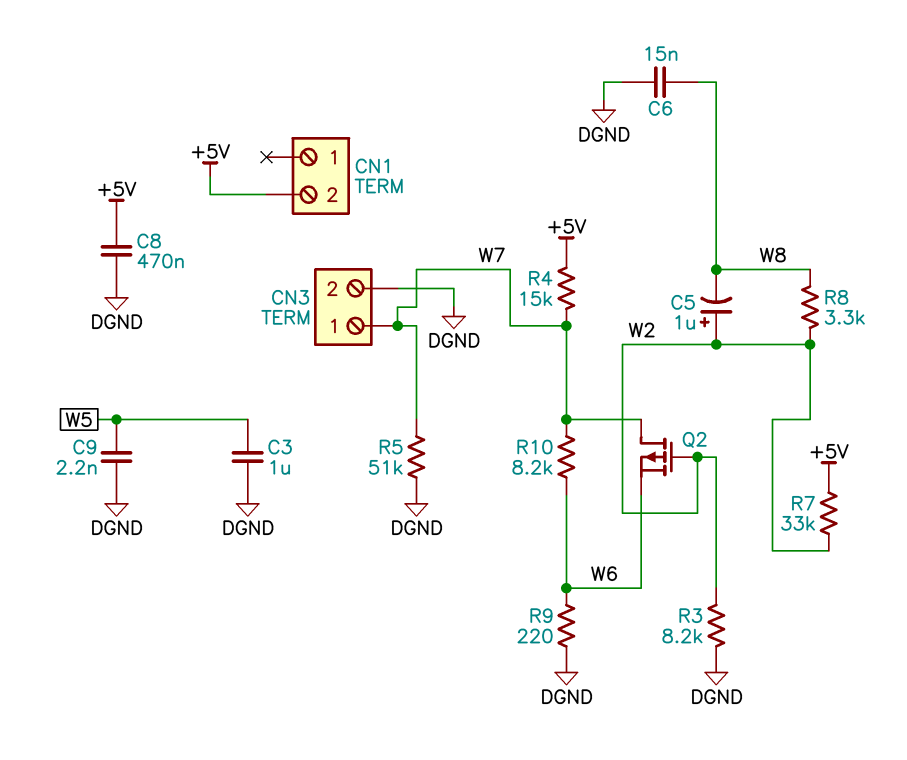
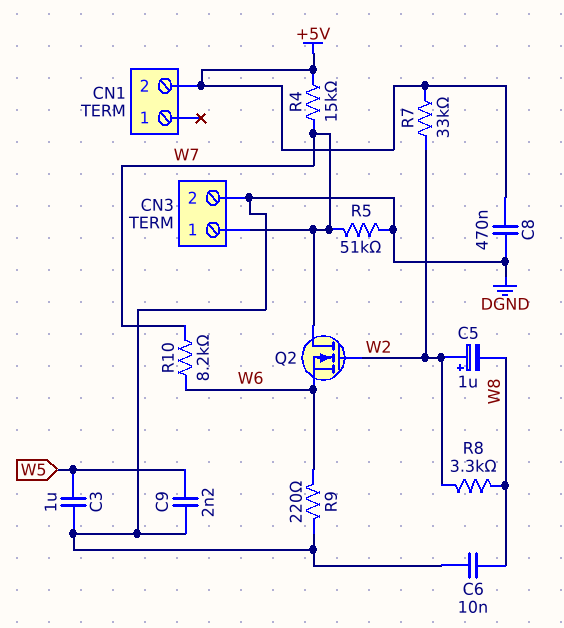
C6: 15nF (DGND, W8) -> 10nF (DGND, W8)
Q2: PMOS (G W2, D W7, S W6) -> NMOS (G W2, D W7, S W6)
R3: 8.2k (DGND, W2) -> none

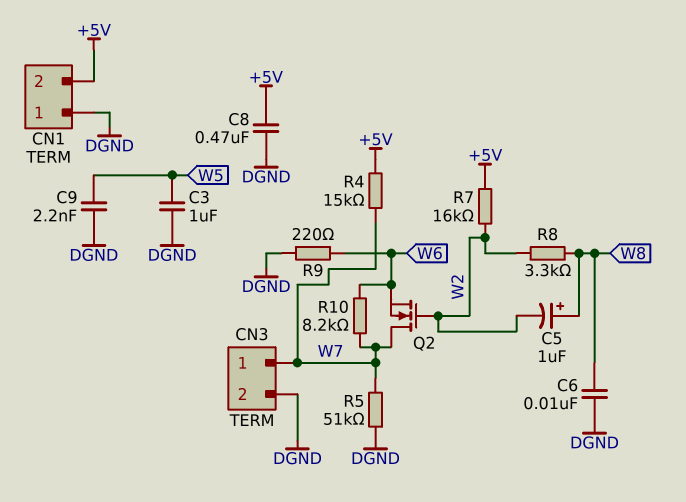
C5: 1uF (plus W2, minus W8) -> 1uF (plus W8, minus W2)
CN1 pin 1: none -> DGND
R7: 33k (+5V, W2) -> 16k (+5V, W2)

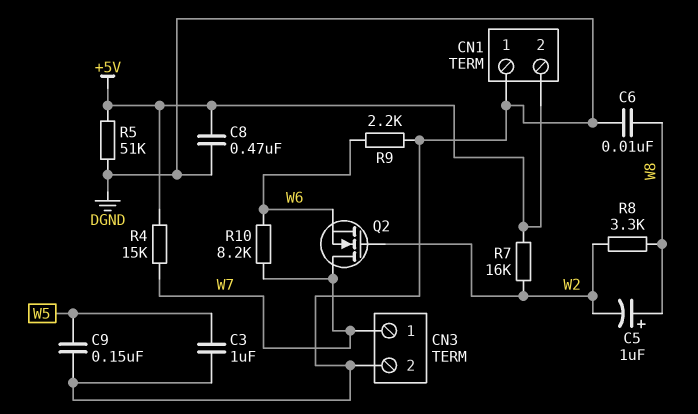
C9: 2.2nF (DGND, W5) -> 150nF (DGND, W5)
R5: 51k (DGND, W7) -> 51k (+5V, DGND)
R9: 220 (DGND, W6) -> 2.2k (DGND, W6)

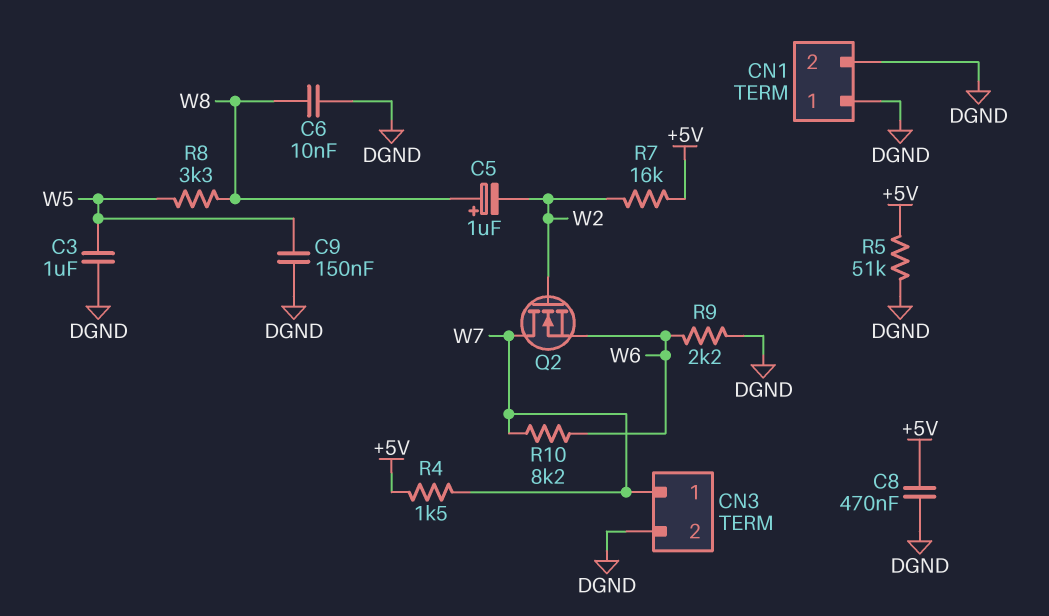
CN1 pin 2: +5V -> DGND
R4: 15k (+5V, W7) -> 1.5k (+5V, W7)
R8: 3.3k (W2, W8) -> 3.3k (W5, W8)

